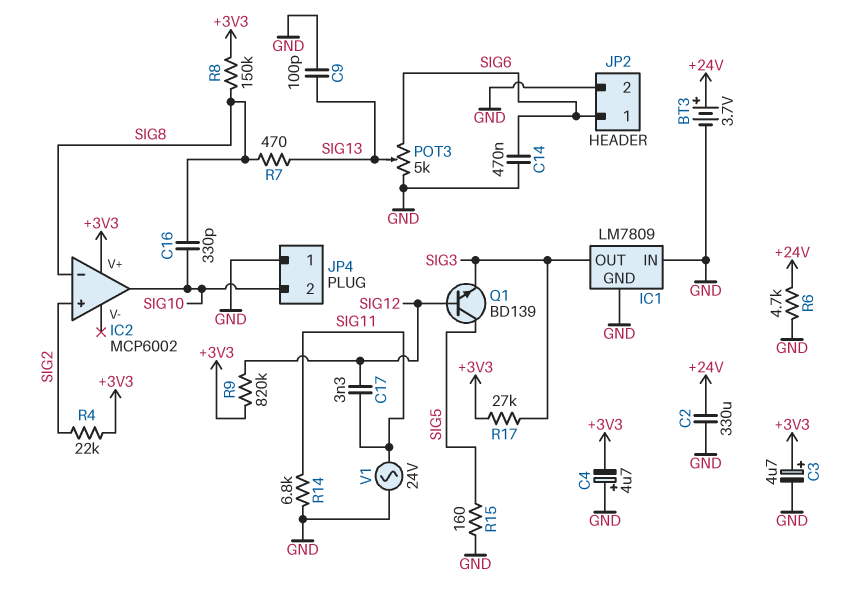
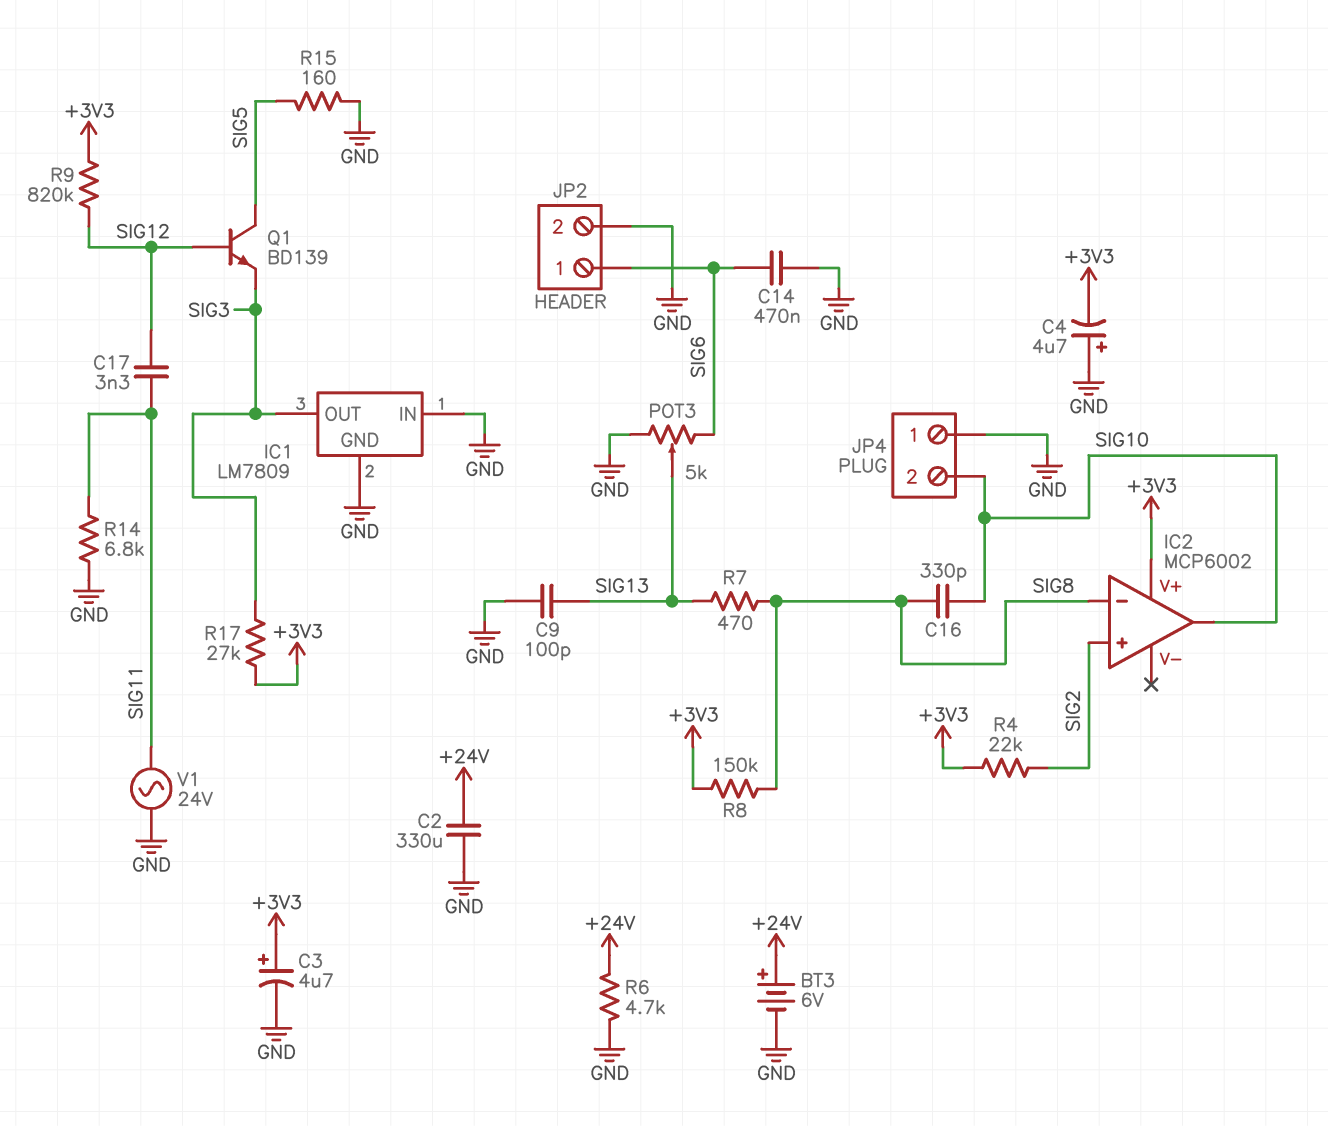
BT3: 3.7V (plus +24V, minus GND) -> 6V (plus +24V, minus GND)

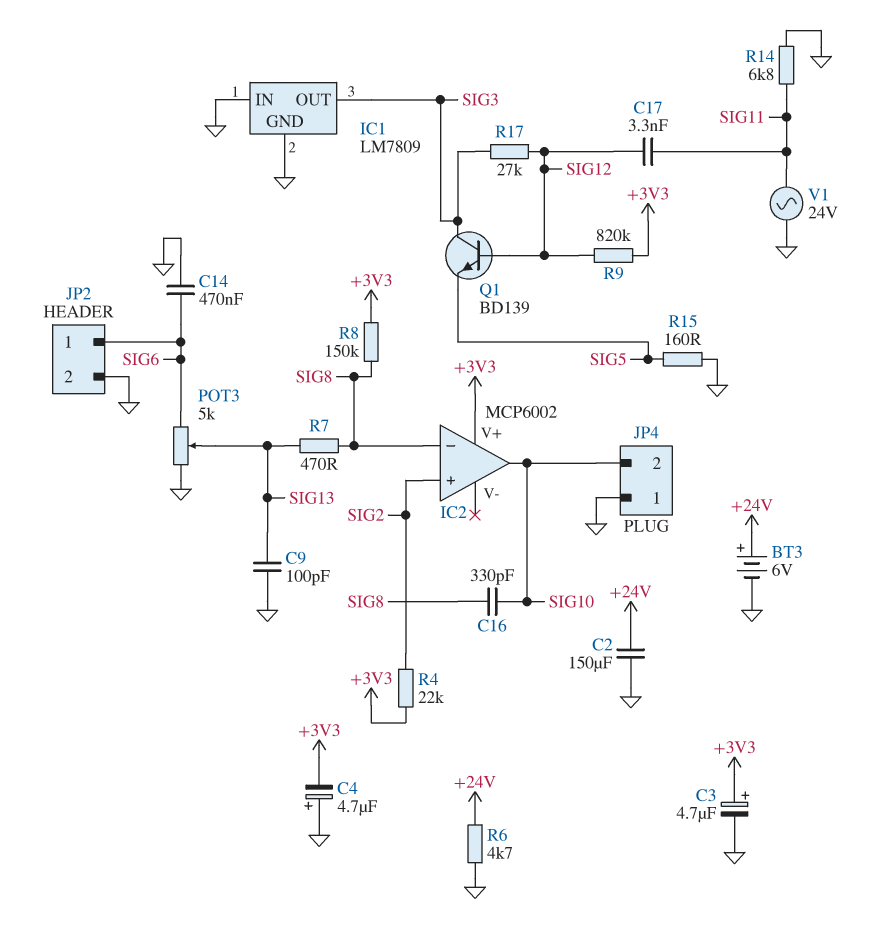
C2: 330uF (+24V, GND) -> 150uF (+24V, GND)
Q1: NPN BD139 (B SIG12, C SIG5, E SIG3) -> NPN BD139 (B SIG12, C SIG3, E SIG5)
R17: 27k (+3V3, SIG3) -> 27k (SIG3, SIG12)

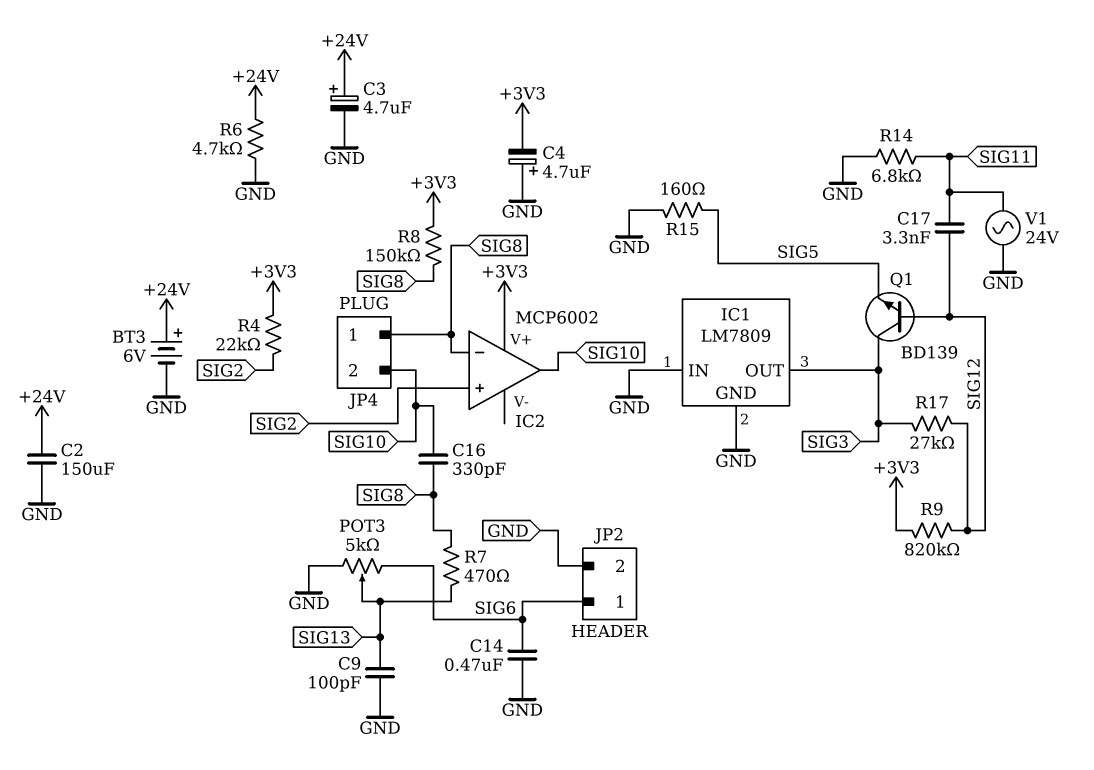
C3: 4.7uF (plus +3V3, minus GND) -> 4.7uF (plus +24V, minus GND)
JP4 pin 1: GND -> SIG8

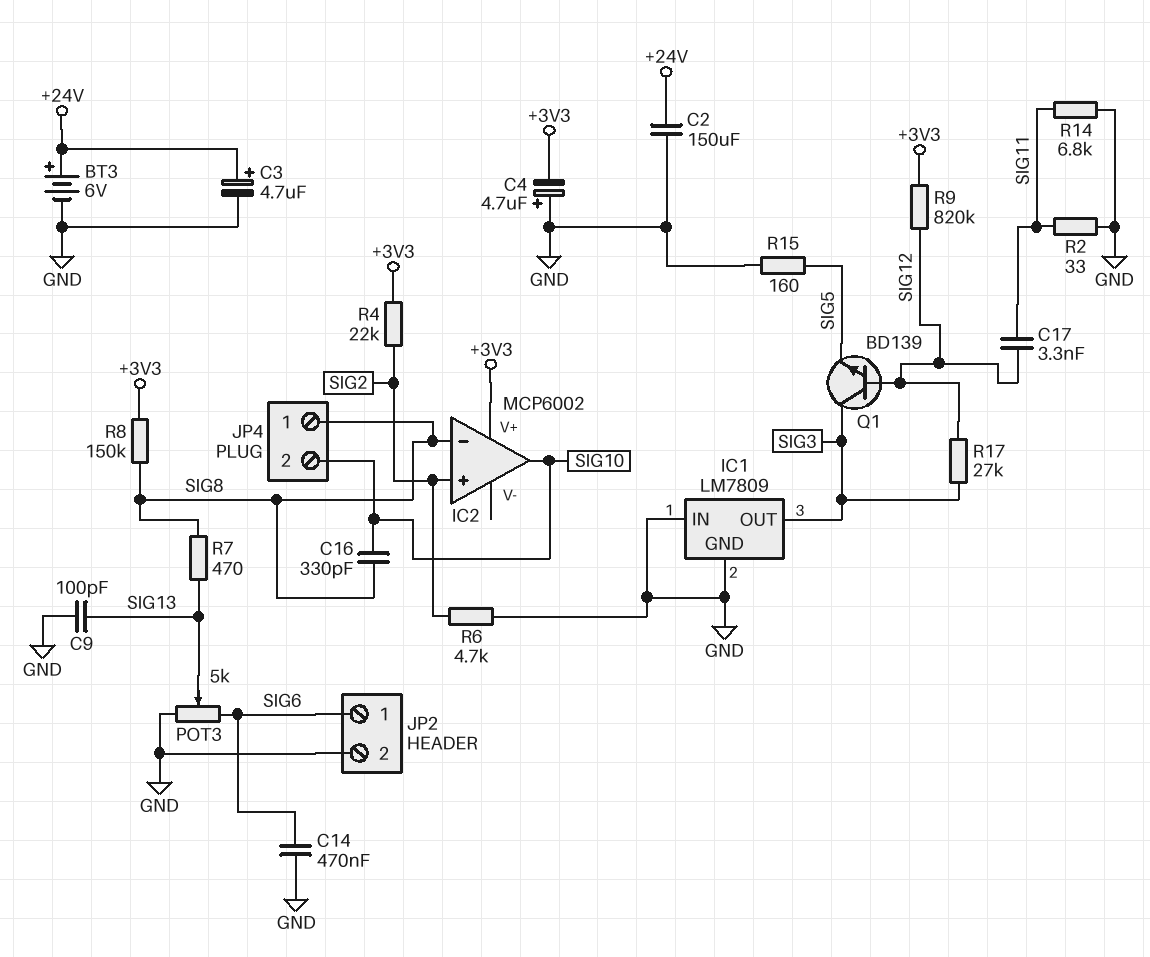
R2: none -> 33 (GND, SIG11)
R6: 4.7k (+24V, GND) -> 4.7k (GND, SIG2)
V1: AC 24V (GND, SIG11) -> none

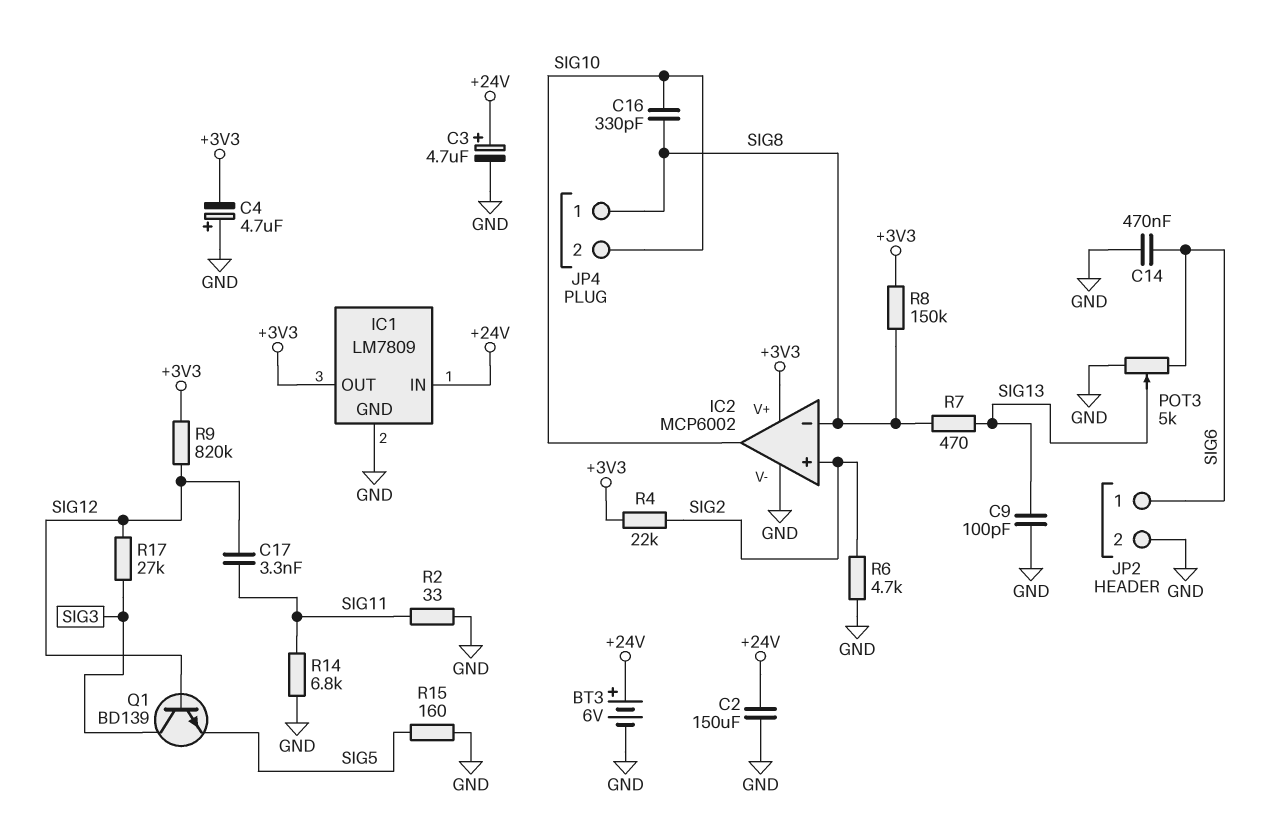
IC1 pin IN: GND -> +24V
IC1 pin OUT: SIG3 -> +3V3
IC2 pin V-: none -> GND

